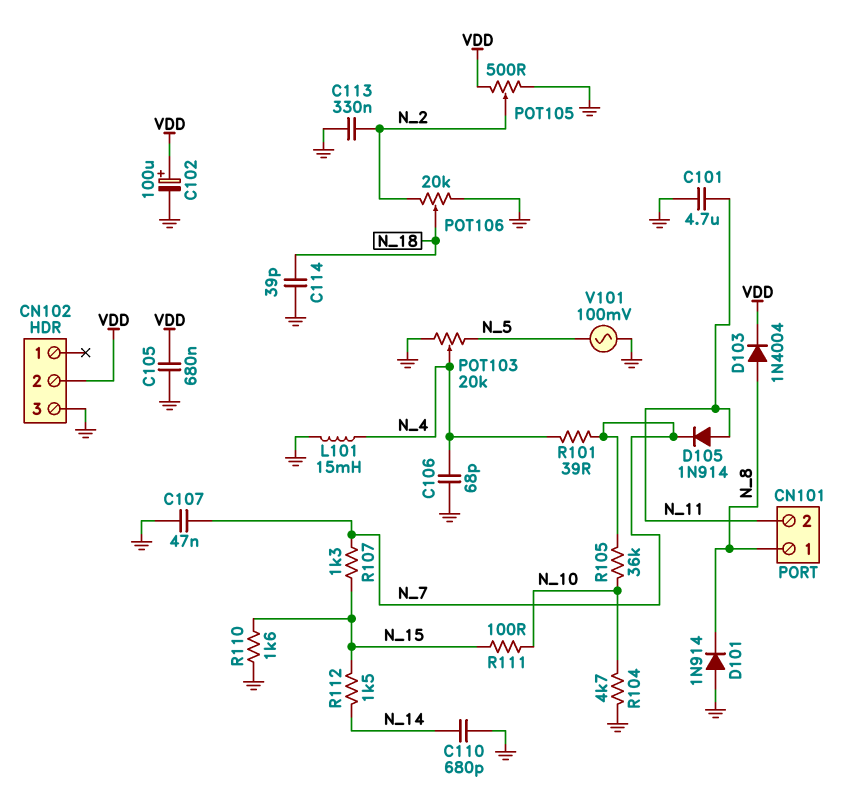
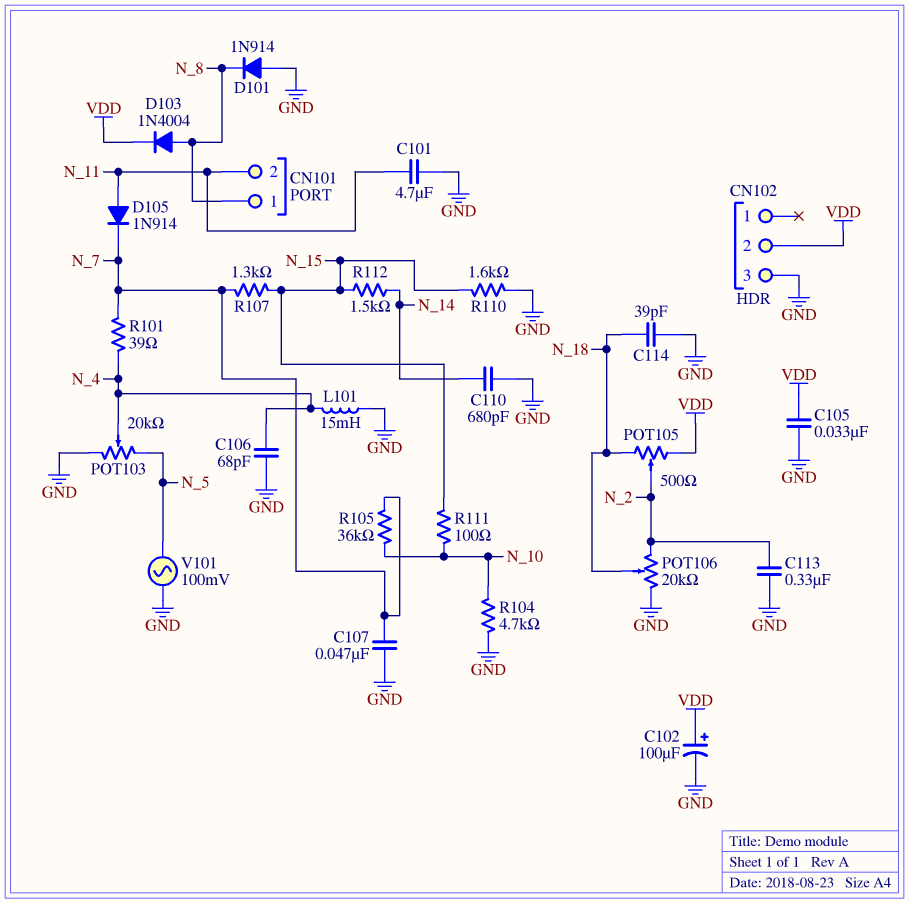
C105: 680nF (GND, VDD) -> 33nF (GND, VDD)
POT105: 500 (GND, VDD, wiper N_2) -> 500 (N_18, VDD, wiper N_2)

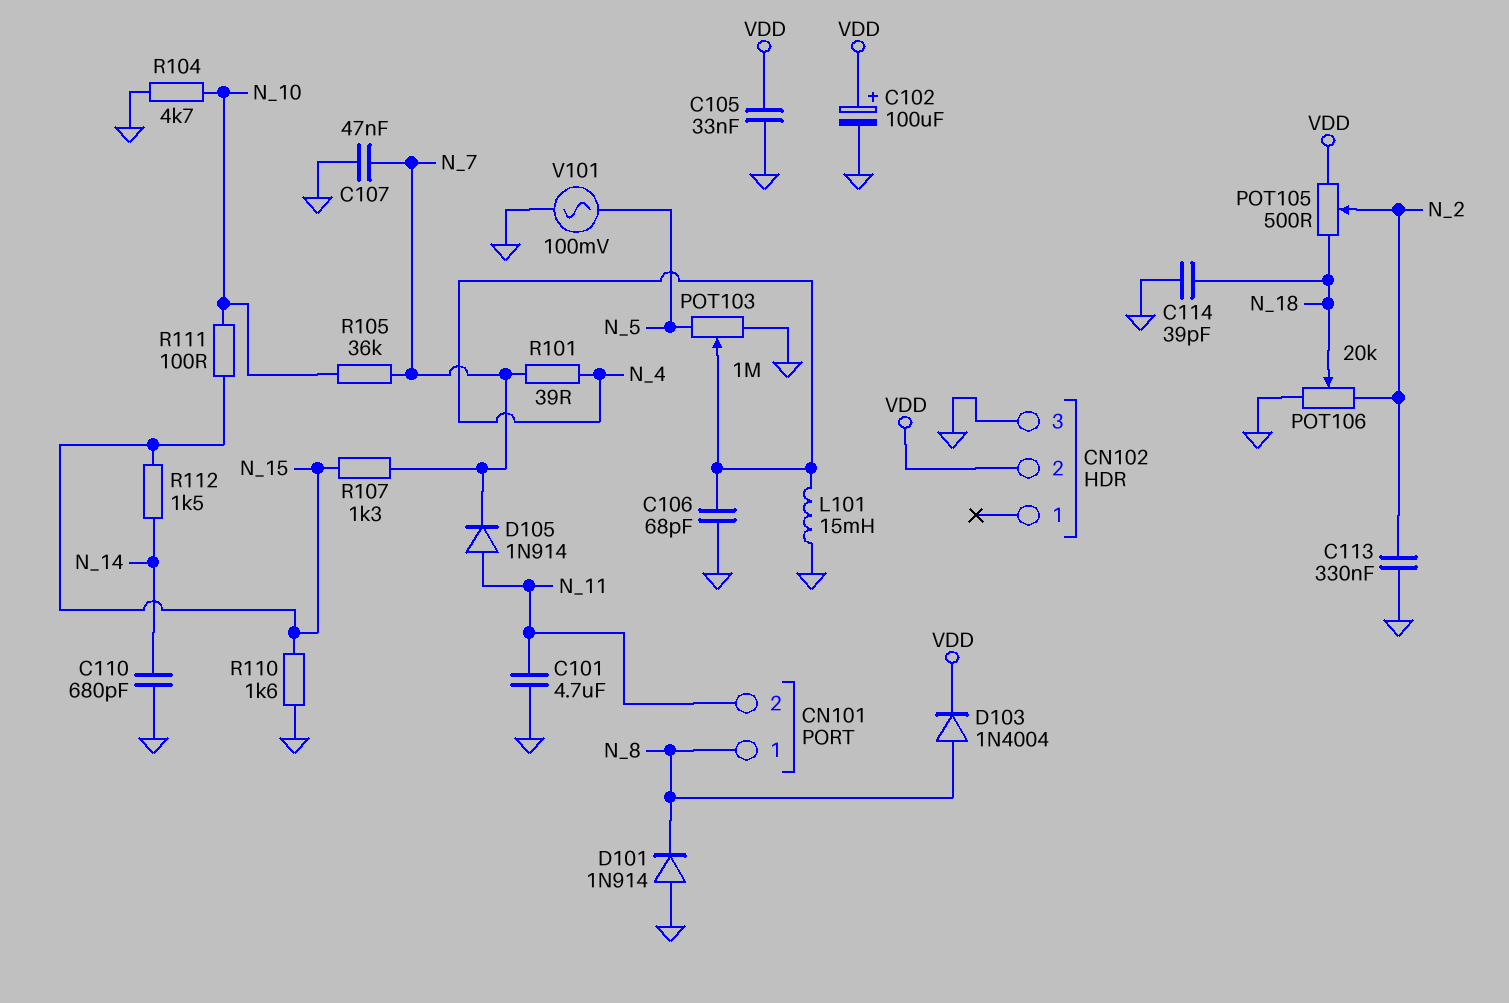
POT103: 20k (GND, N_5, wiper N_4) -> 1M (GND, N_5, wiper N_4)

